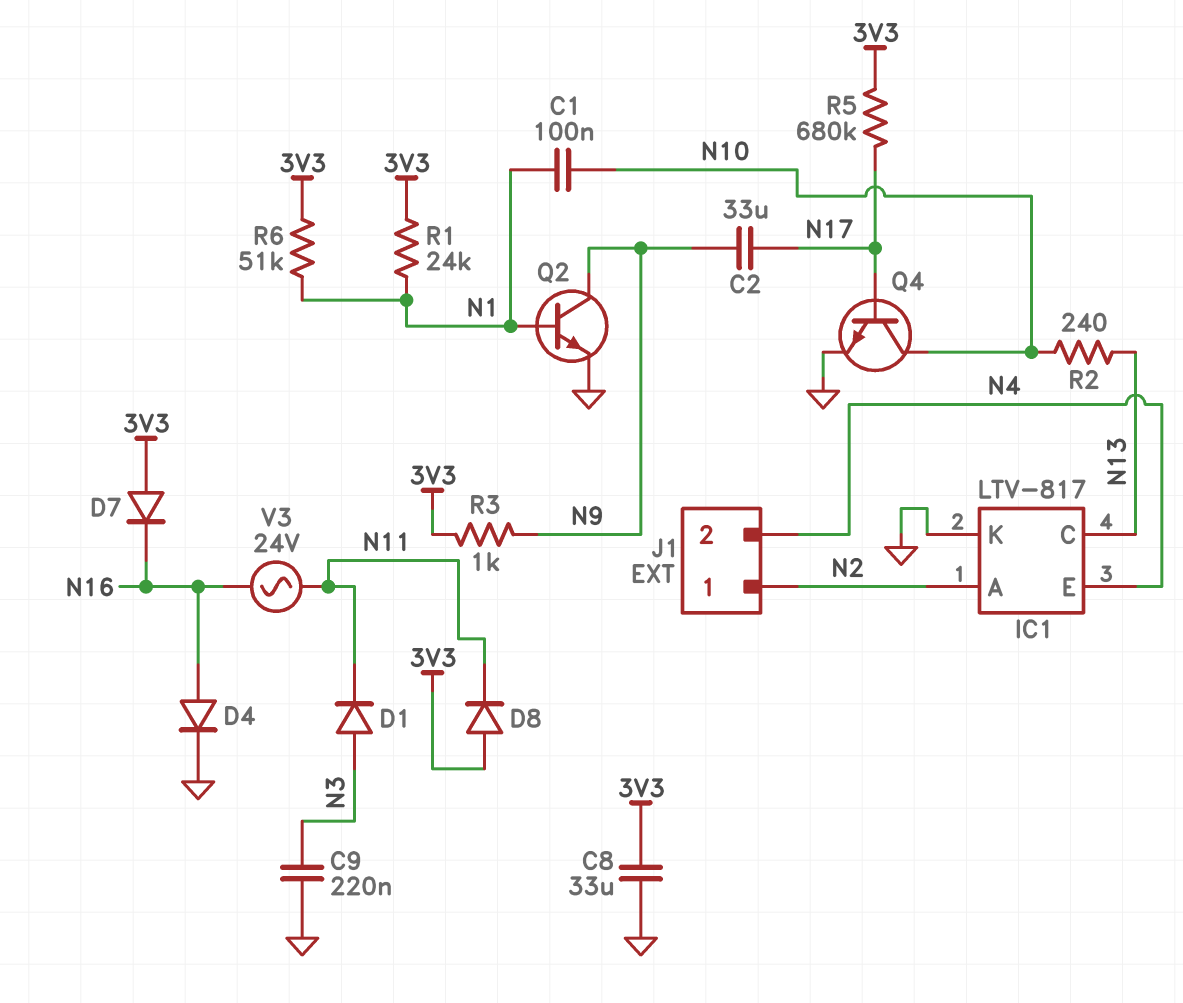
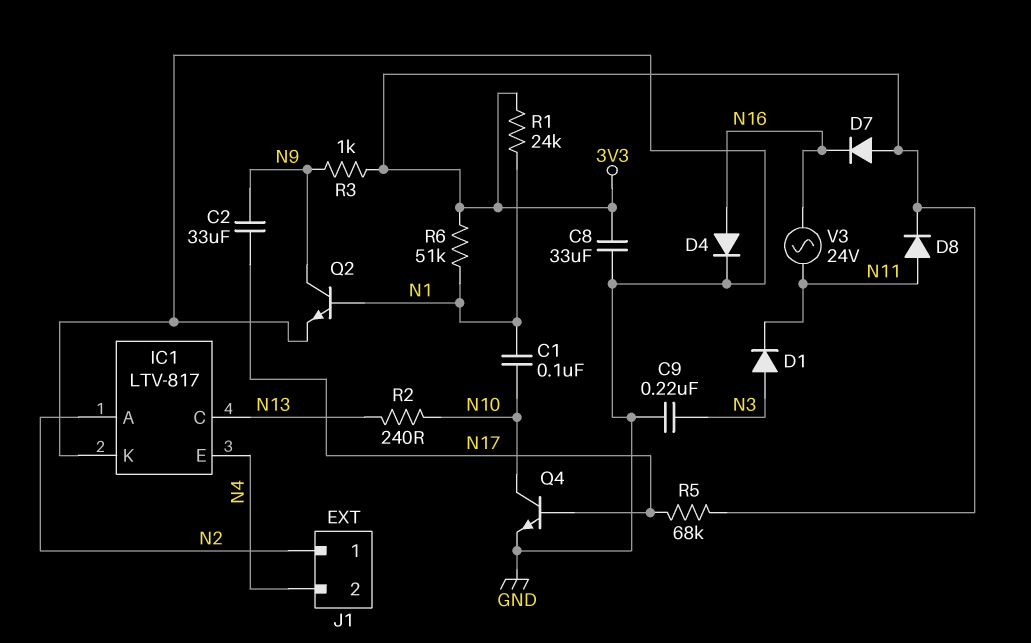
D8: diode (A 3V3, K N11) -> diode (A N11, K 3V3)
R5: 680k (3V3, N17) -> 68k (3V3, N17)

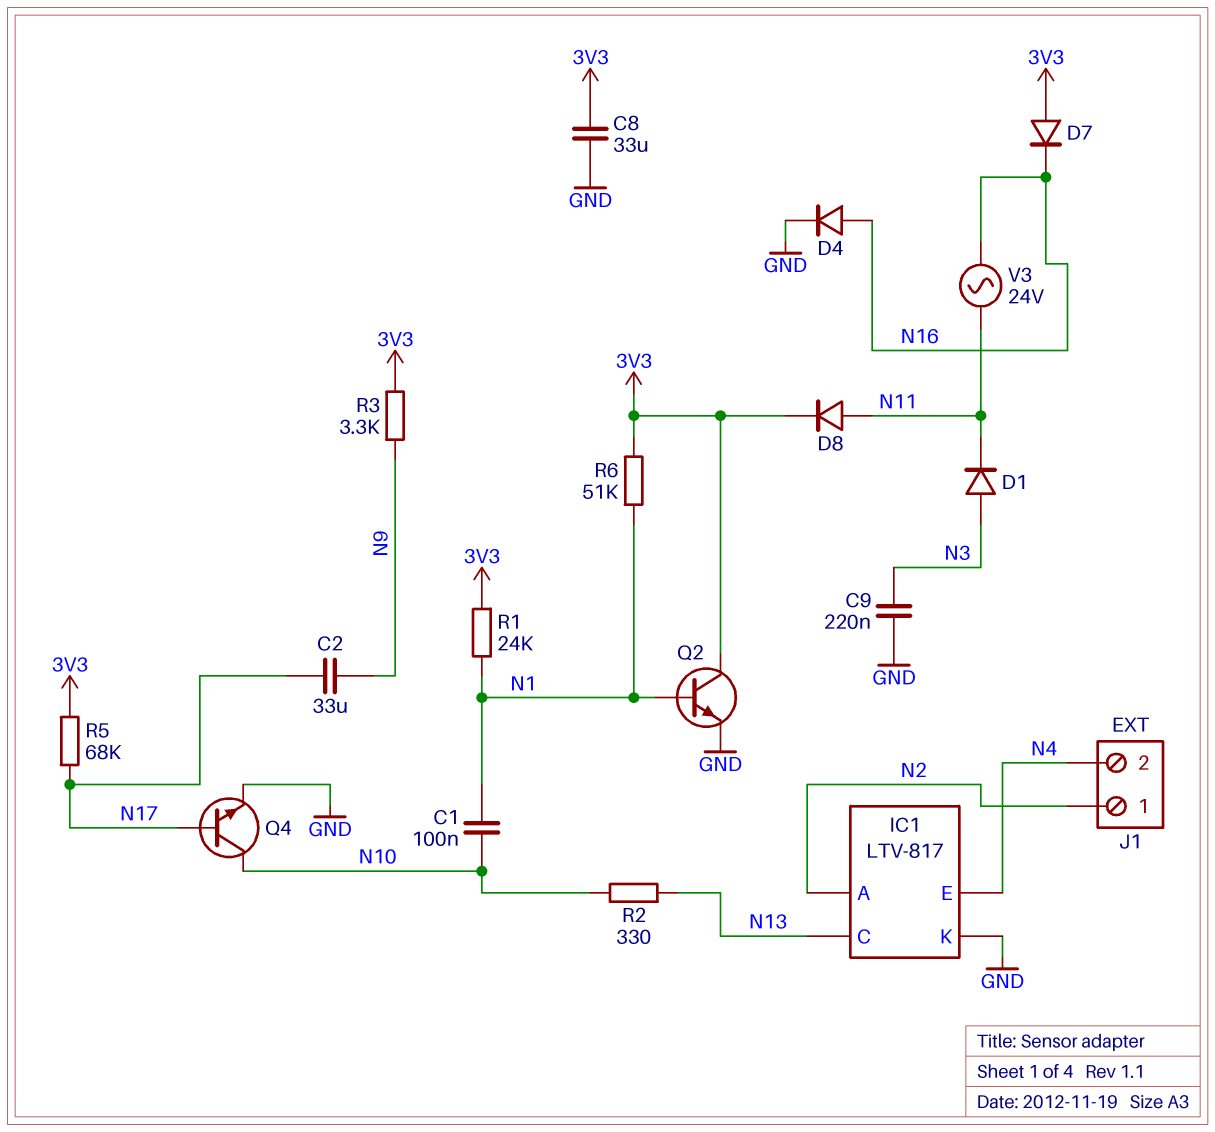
Q2: NPN (B N1, C N9, E GND) -> NPN (B N1, C 3V3, E GND)
R2: 240 (N10, N13) -> 330 (N10, N13)
R3: 1k (3V3, N9) -> 3.3k (3V3, N9)

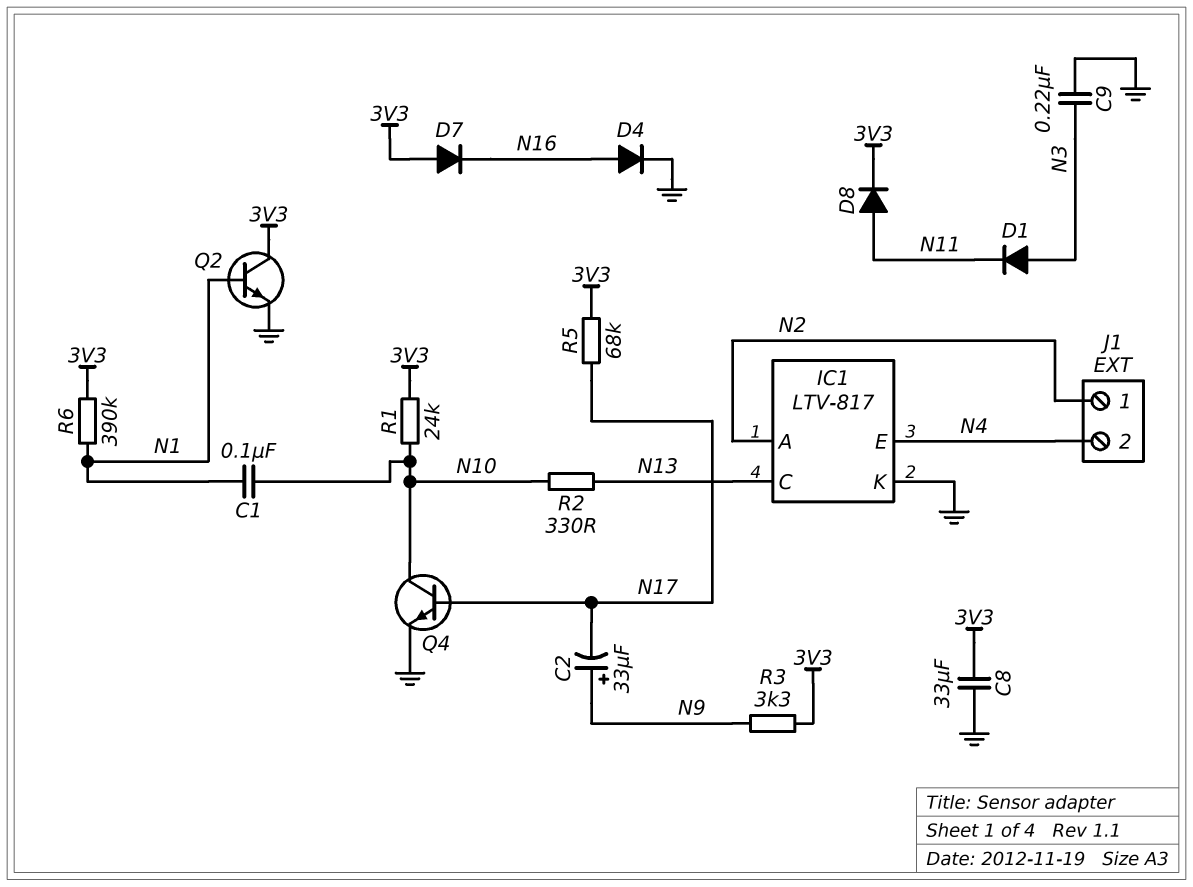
C2: 33uF (N9, N17) -> 33uF (plus N9, minus N17)
R1: 24k (3V3, N1) -> 24k (3V3, N10)
R6: 51k (3V3, N1) -> 390k (3V3, N1)
V3: AC 24V (N11, N16) -> none

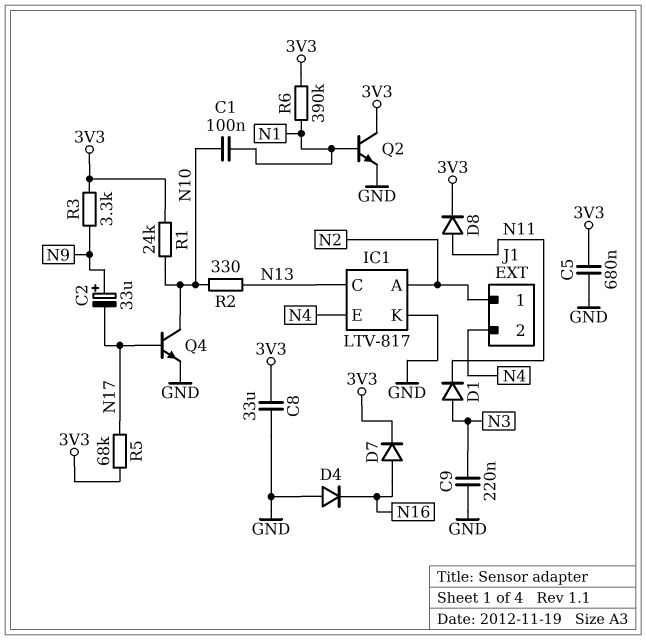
C5: none -> 680nF (3V3, GND)
D4: diode (A N16, K GND) -> diode (A GND, K N16)
D7: diode (A 3V3, K N16) -> diode (A N16, K 3V3)

